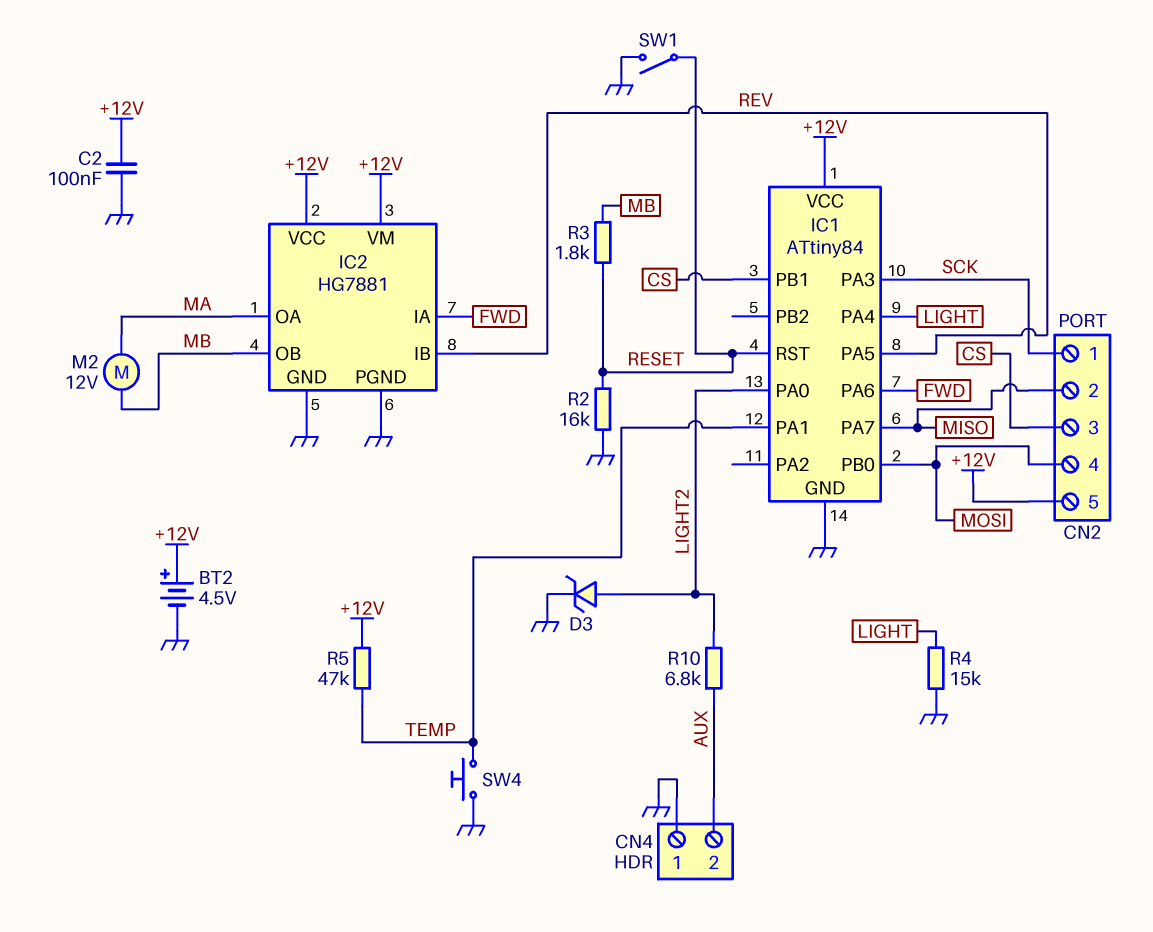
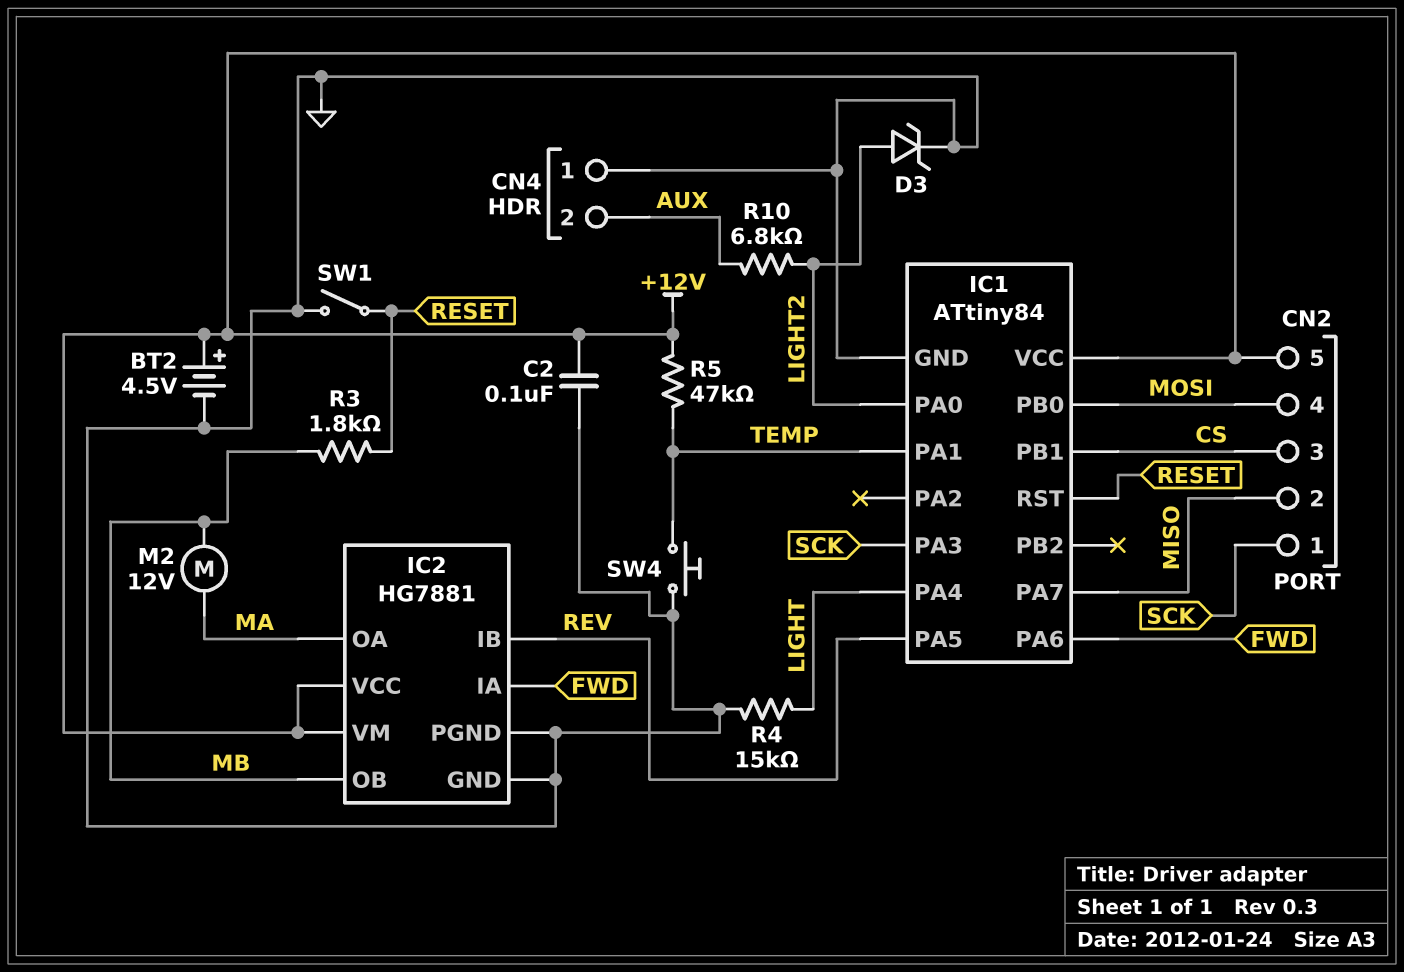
R2: 16k (GND, RESET) -> none

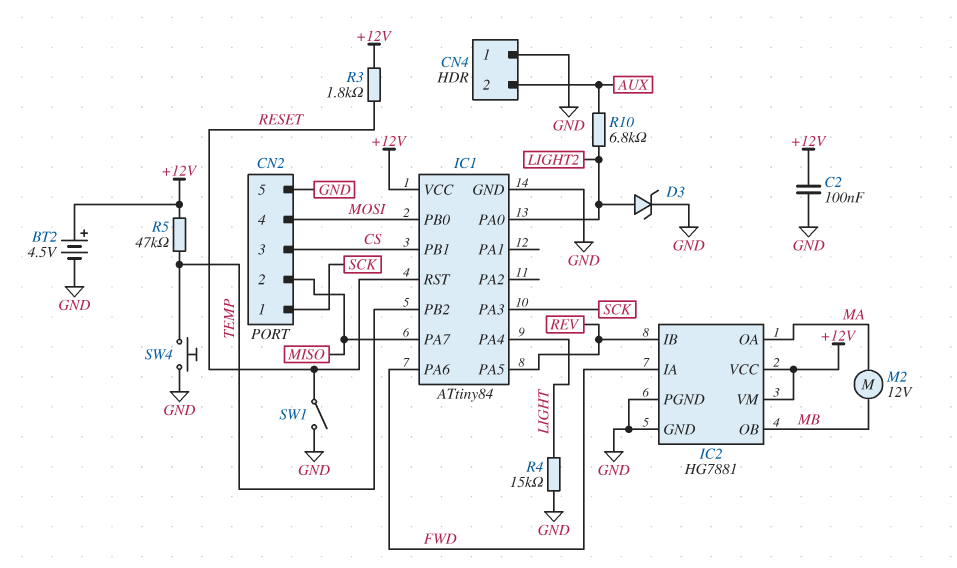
CN2 pin 5: +12V -> GND
IC1 pin PA1: TEMP -> none
IC1 pin PB2: none -> TEMP
R3: 1.8k (MB, RESET) -> 1.8k (+12V, RESET)

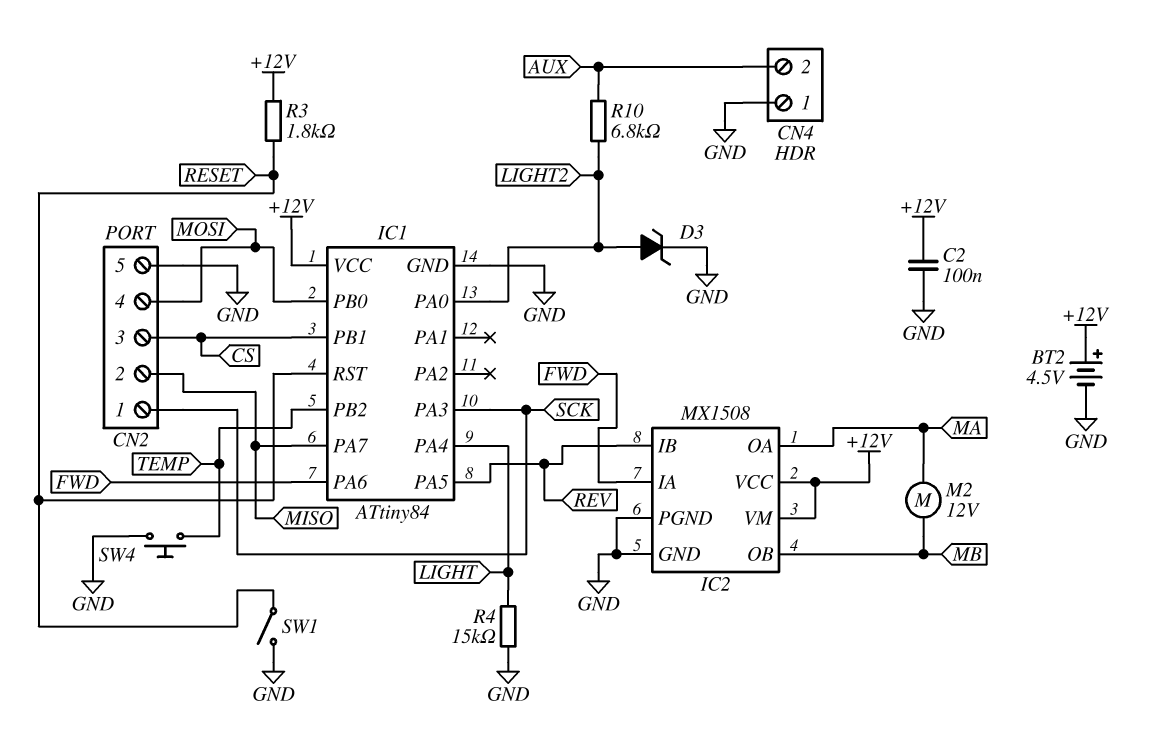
IC2: HG7881 -> MX1508
R5: 47k (+12V, TEMP) -> none

